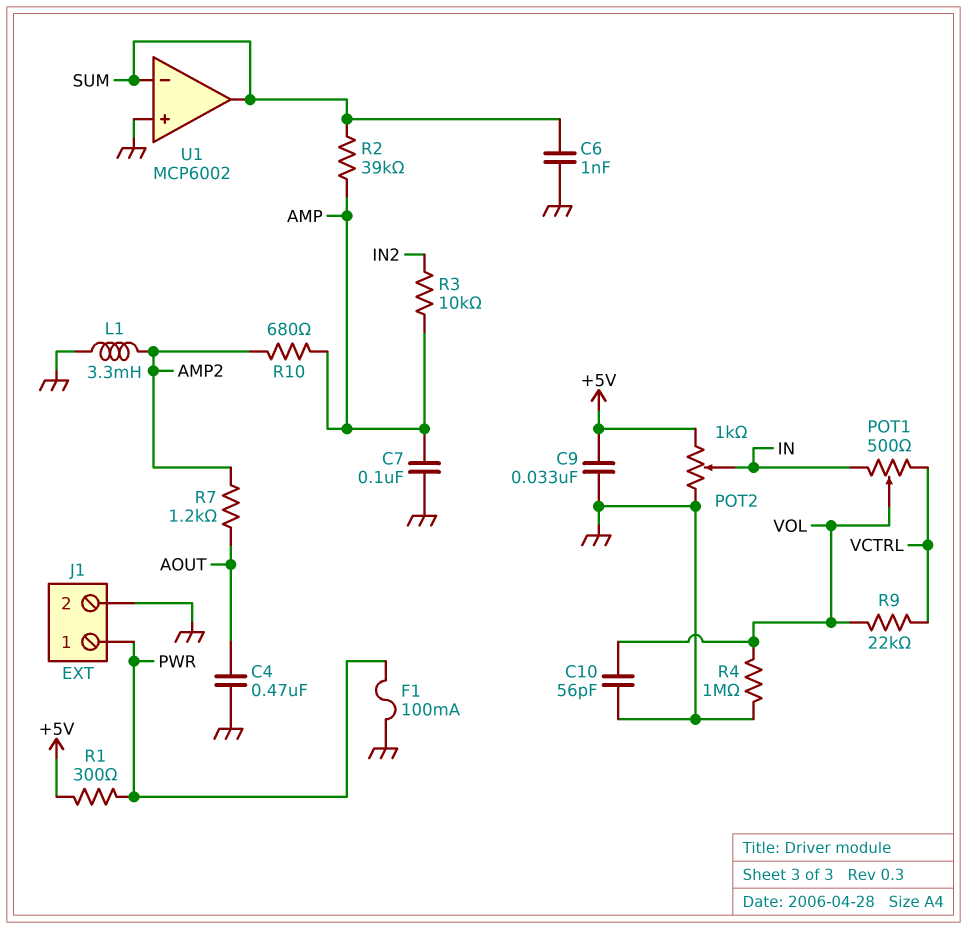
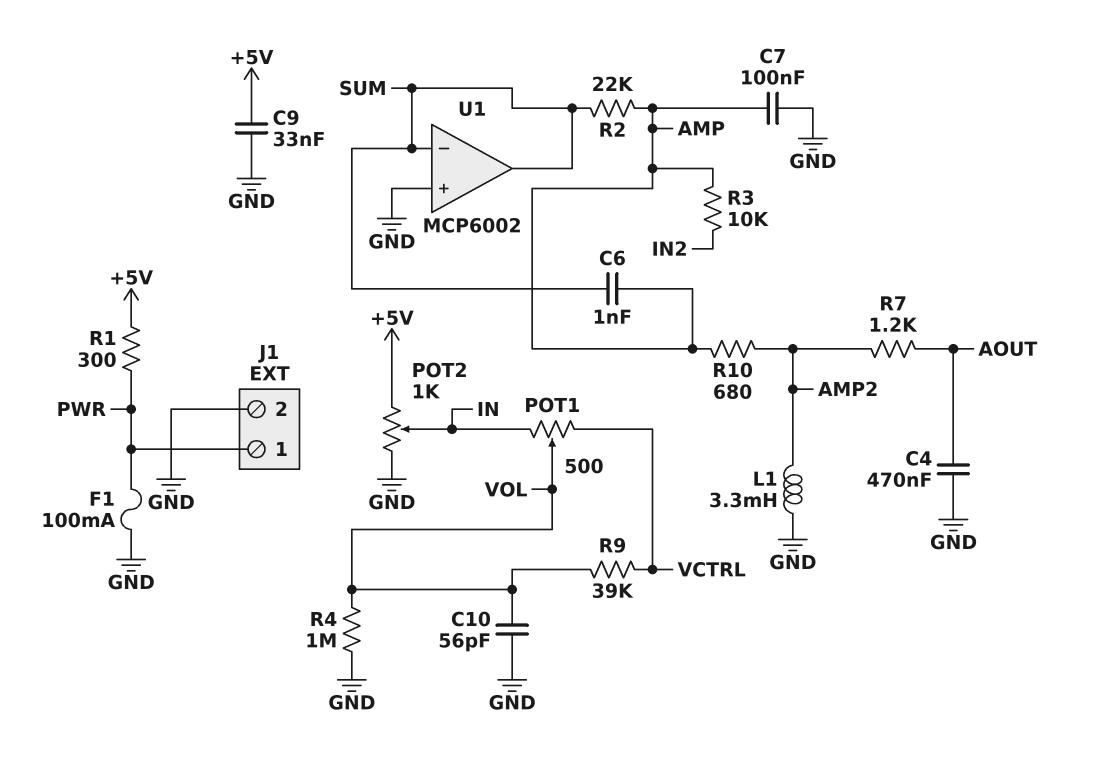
C6: 1nF (GND, SUM) -> 1nF (AMP, SUM)
R2: 39k (AMP, SUM) -> 22k (AMP, SUM)
R9: 22k (VCTRL, VOL) -> 39k (VCTRL, VOL)

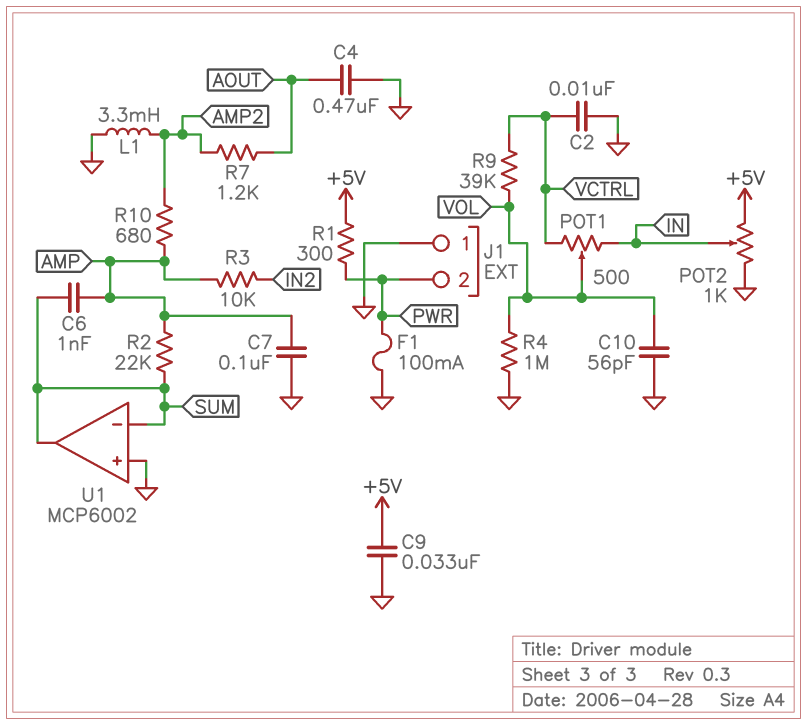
C2: none -> 10nF (GND, VCTRL)
J1 pin 1: PWR -> GND
J1 pin 2: GND -> PWR

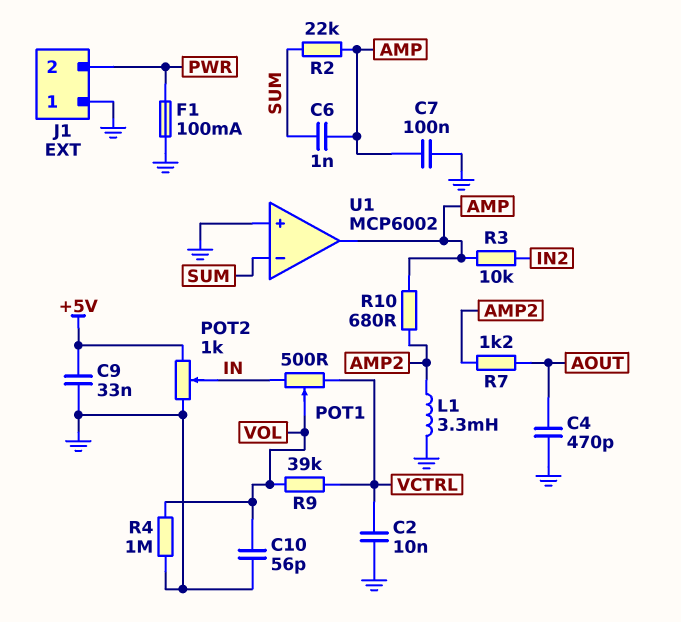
C4: 470nF (AOUT, GND) -> 470pF (AOUT, GND)
R1: 300 (+5V, PWR) -> none
U1 pin out: SUM -> AMP

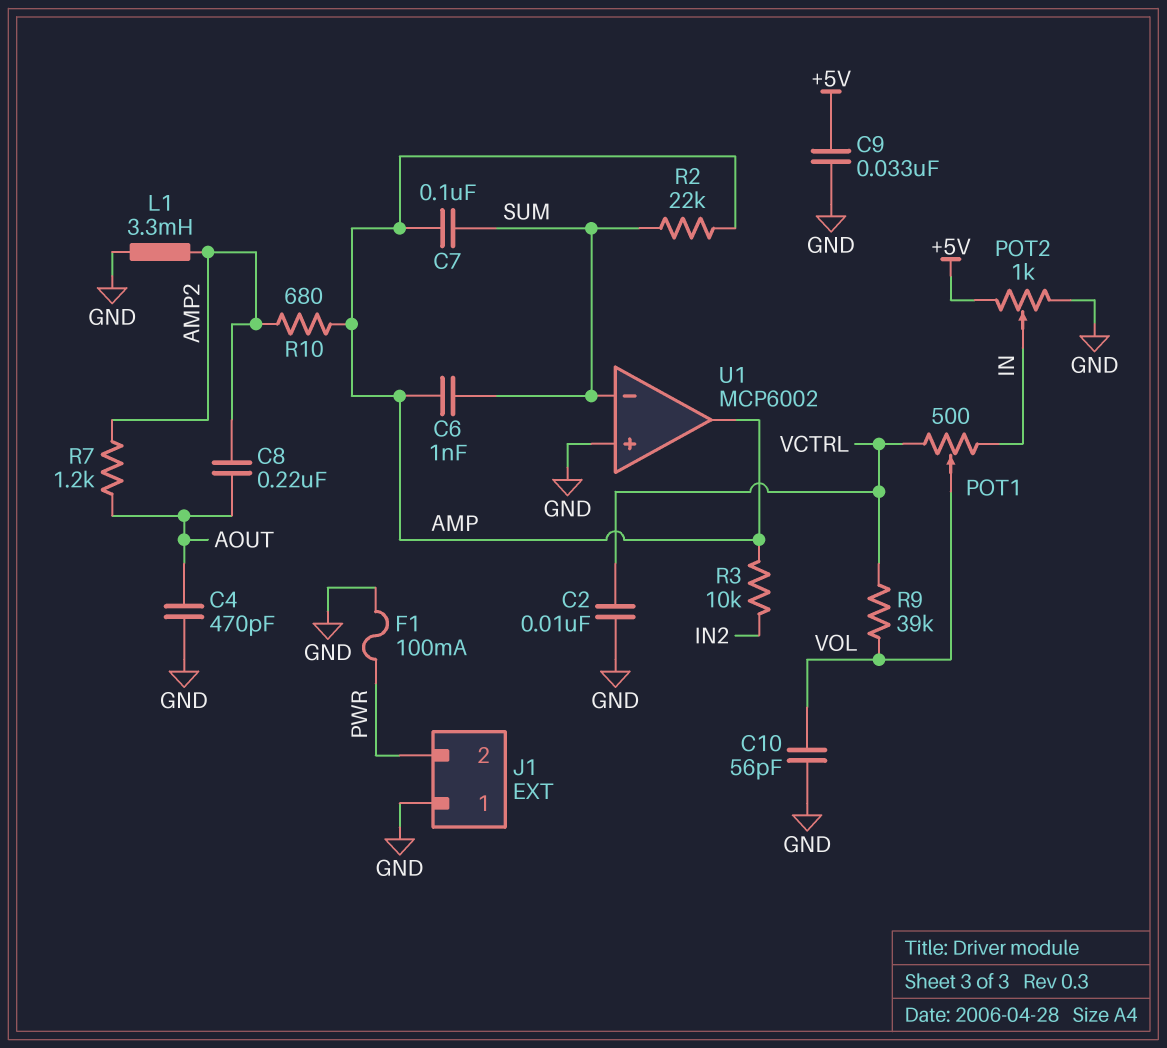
C7: 100nF (AMP, GND) -> 100nF (AMP, SUM)
C8: none -> 220nF (AMP2, AOUT)
R4: 1M (GND, VOL) -> none

